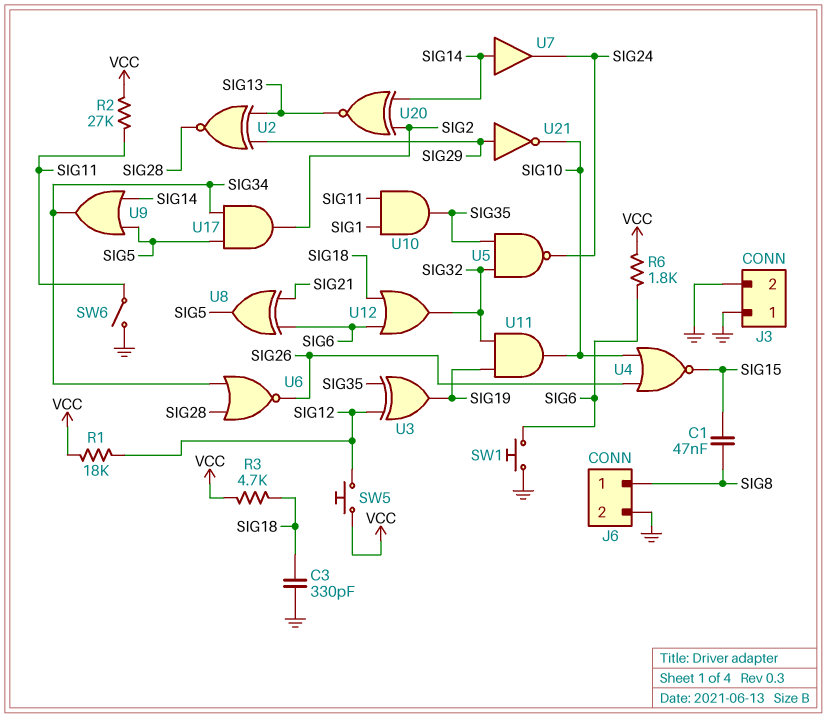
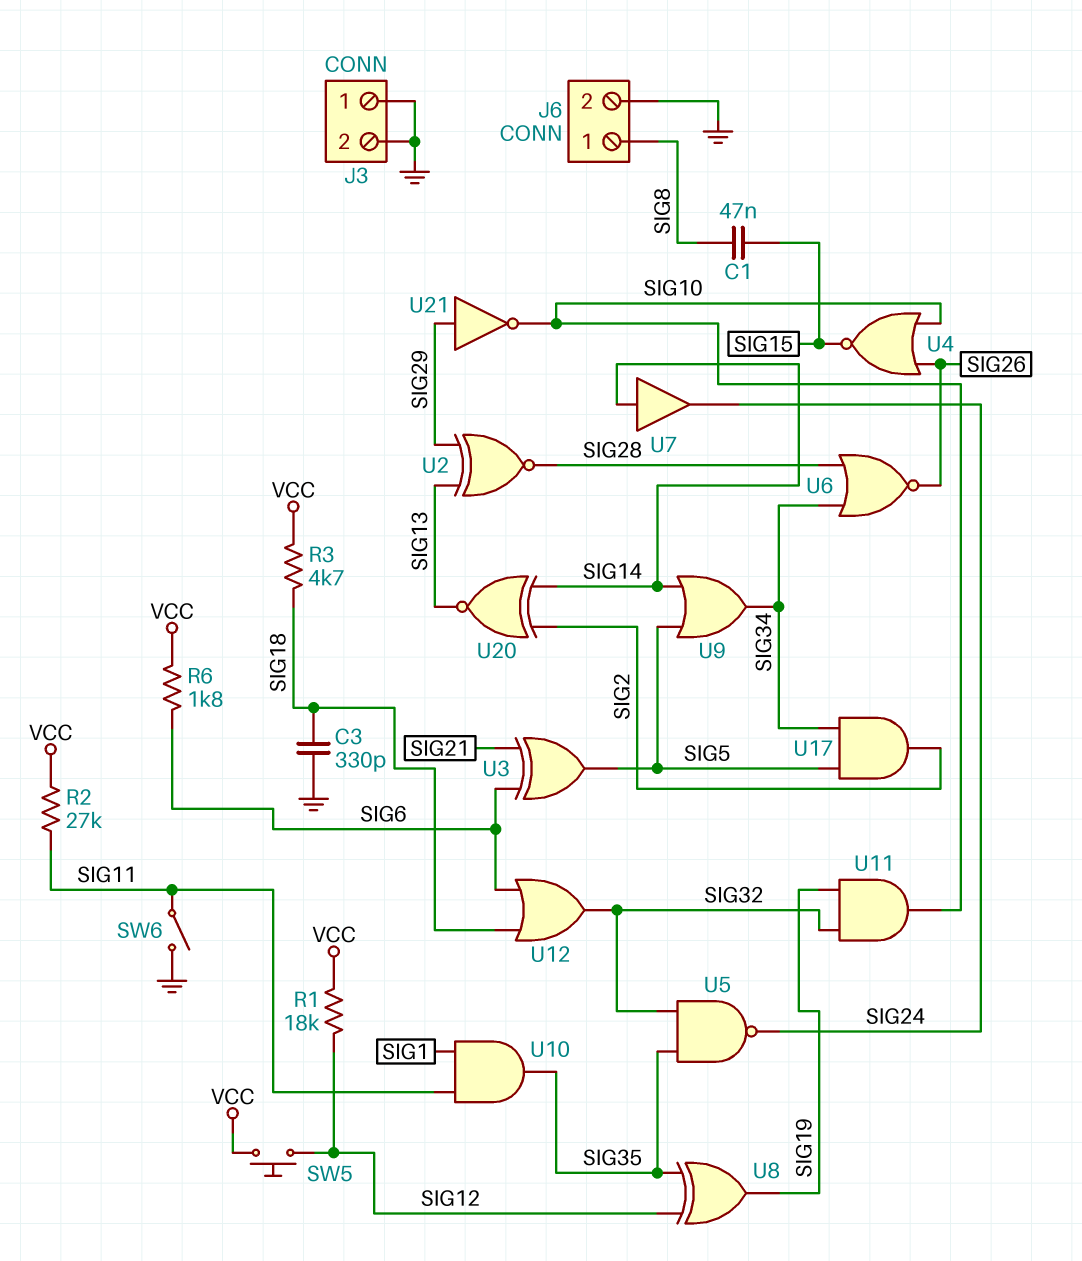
SW1: button (GND, SIG6) -> none
U3: XOR (in SIG12, in SIG35, out SIG19) -> XOR (in SIG6, in SIG21, out SIG5)
U8: XOR (in SIG6, in SIG21, out SIG5) -> XOR (in SIG12, in SIG35, out SIG19)

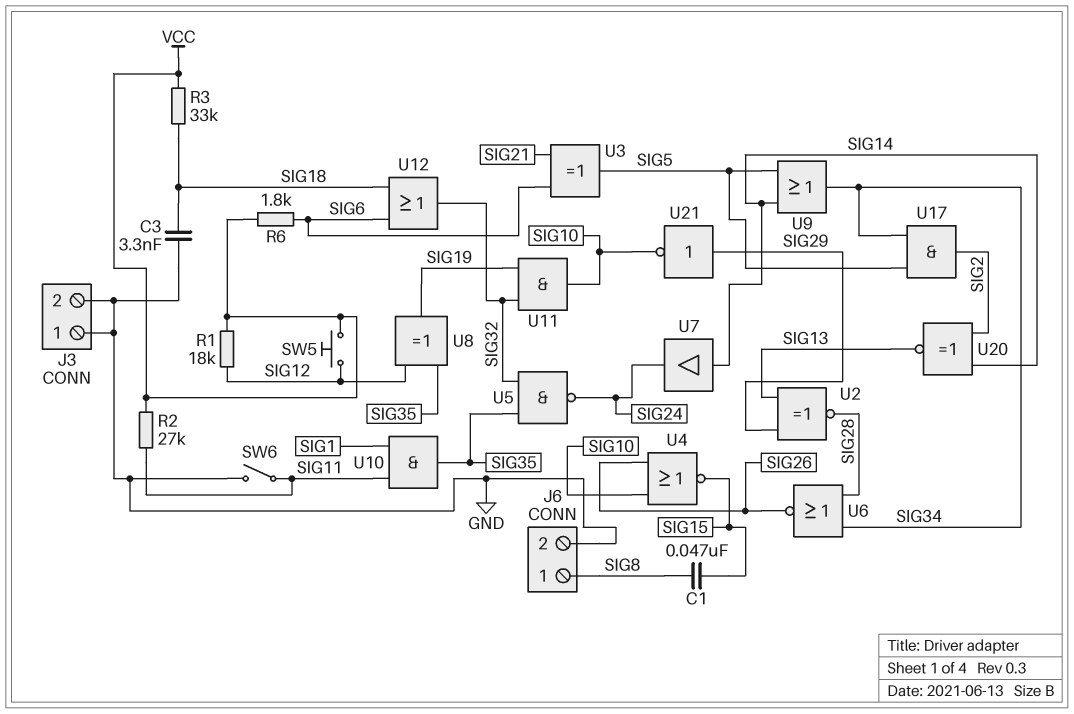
C3: 330pF (GND, SIG18) -> 3.3nF (GND, SIG18)
R3: 4.7k (SIG18, VCC) -> 33k (SIG18, VCC)

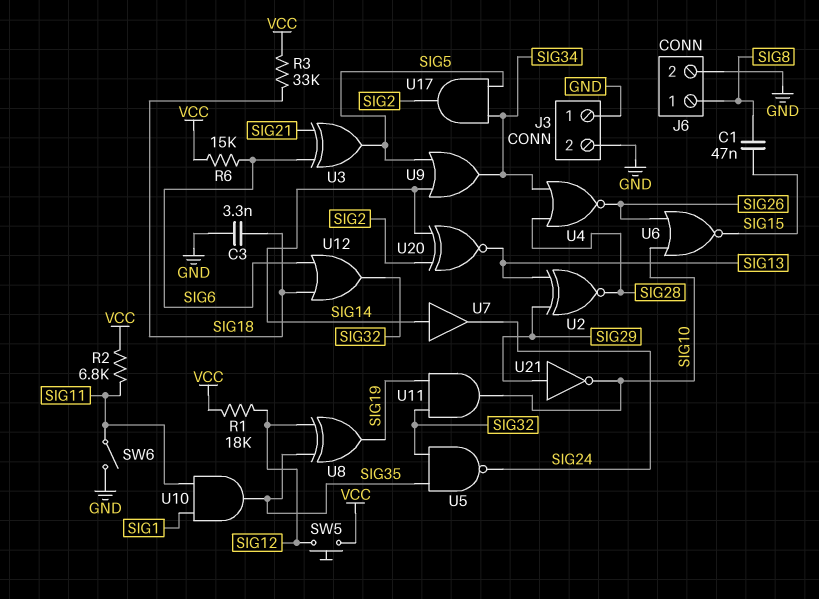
R2: 27k (SIG11, VCC) -> 6.8k (SIG11, VCC)
R6: 1.8k (SIG6, VCC) -> 15k (SIG6, VCC)
U4: NOR (in SIG10, in SIG26, out SIG15) -> NOR (in SIG28, in SIG34, out SIG26)
U6: NOR (in SIG28, in SIG34, out SIG26) -> NOR (in SIG10, in SIG26, out SIG15)

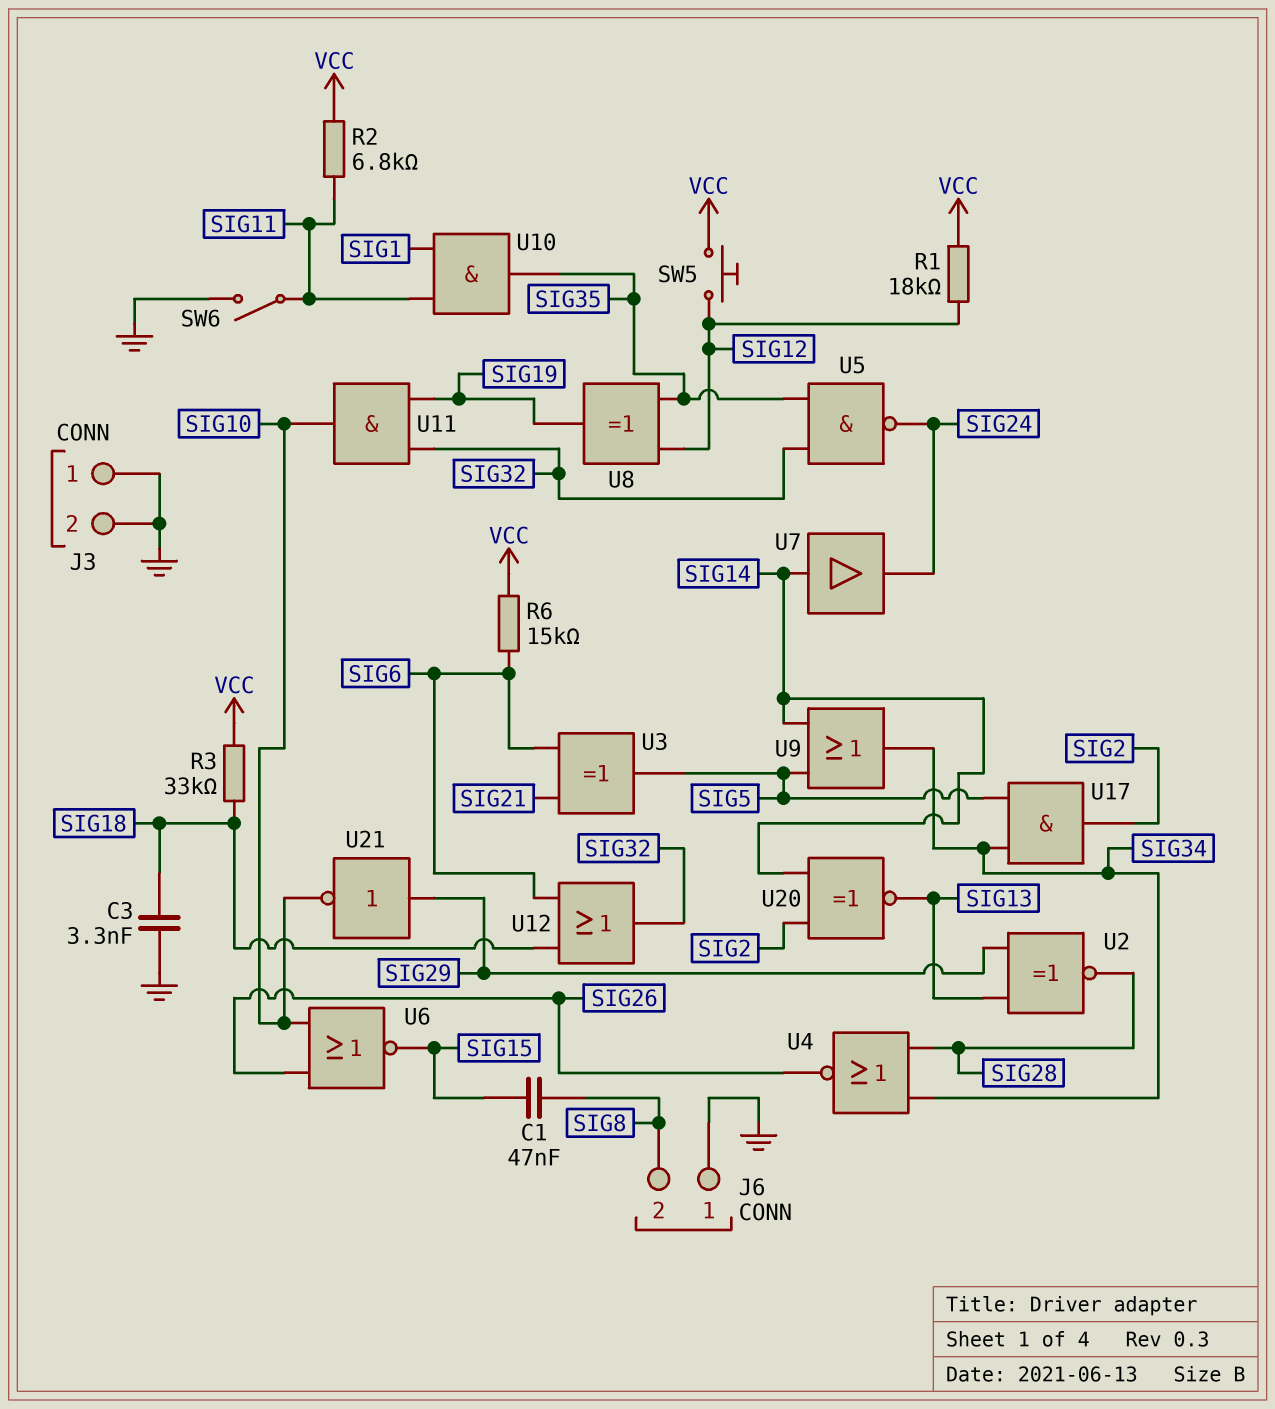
J6 pin 1: SIG8 -> GND
J6 pin 2: GND -> SIG8

